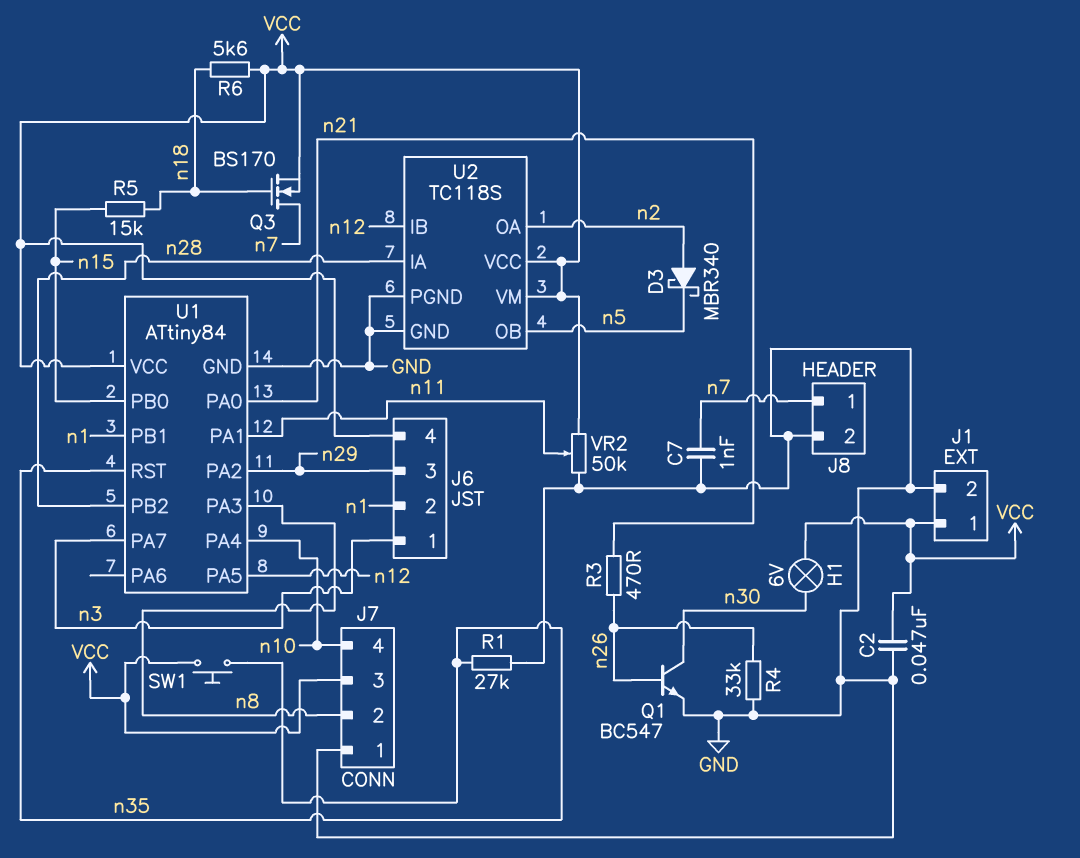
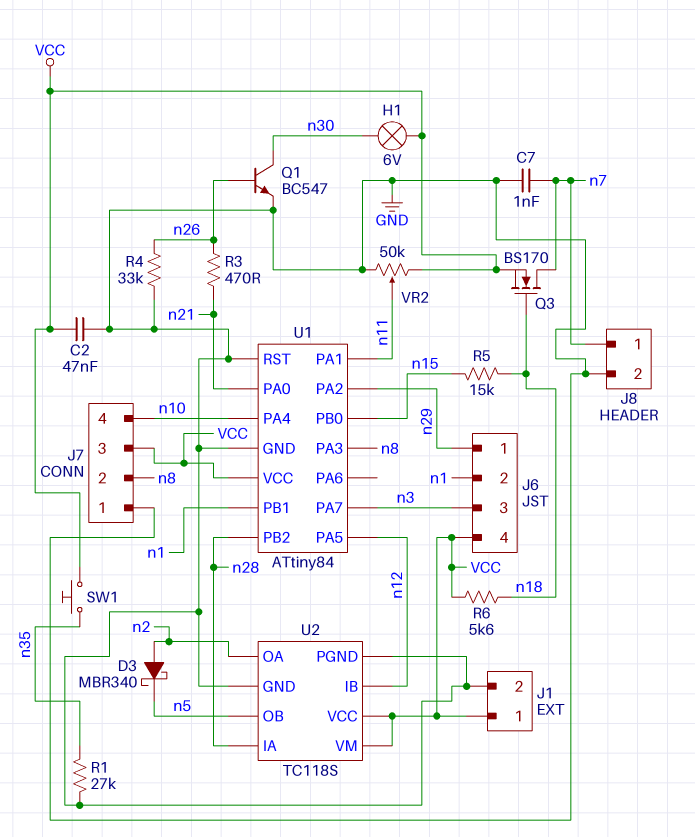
J6 pin 1: n3 -> n29
J6 pin 3: n29 -> n3
U1 pin RST: n35 -> GND

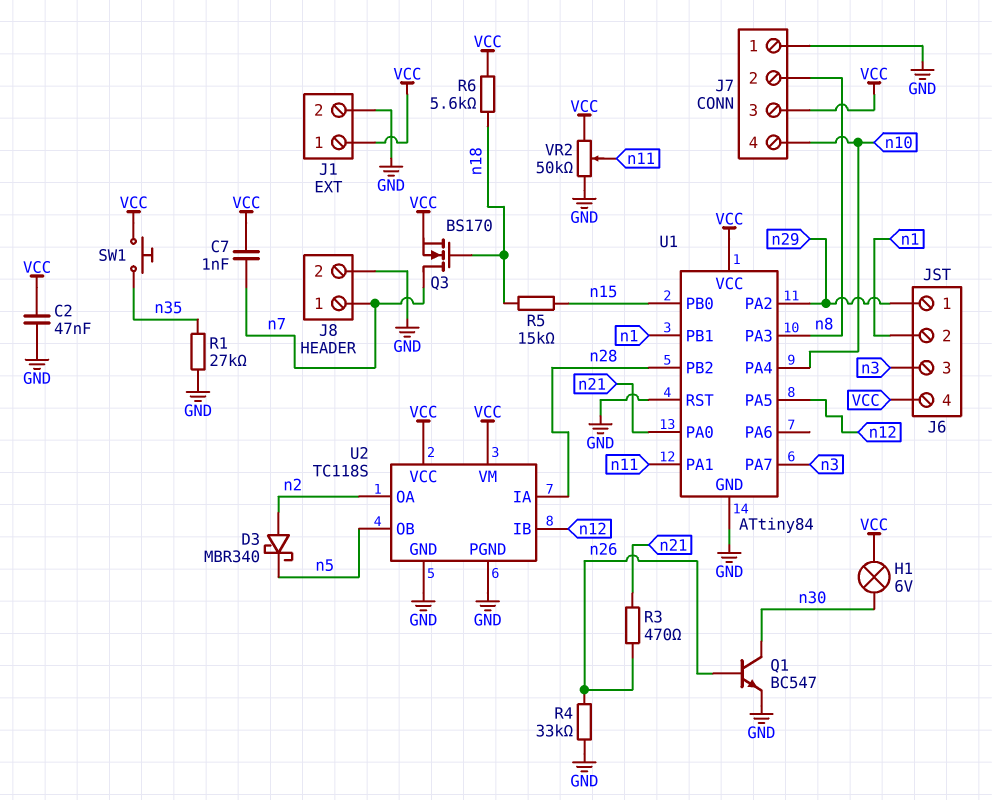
C7: 1nF (GND, n7) -> 1nF (VCC, n7)

